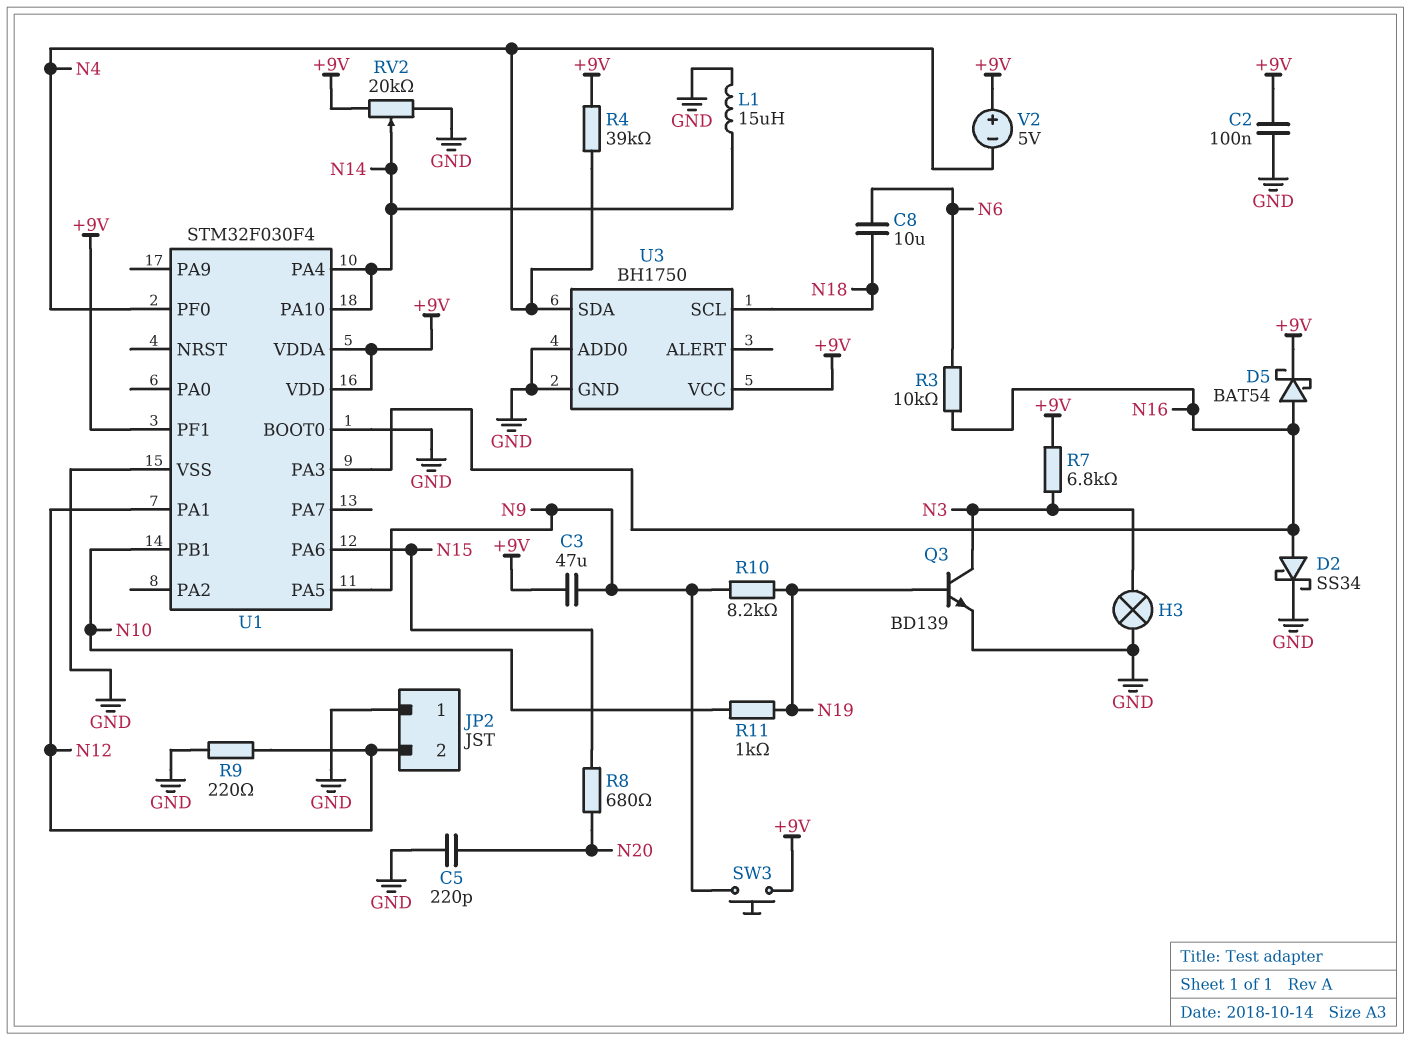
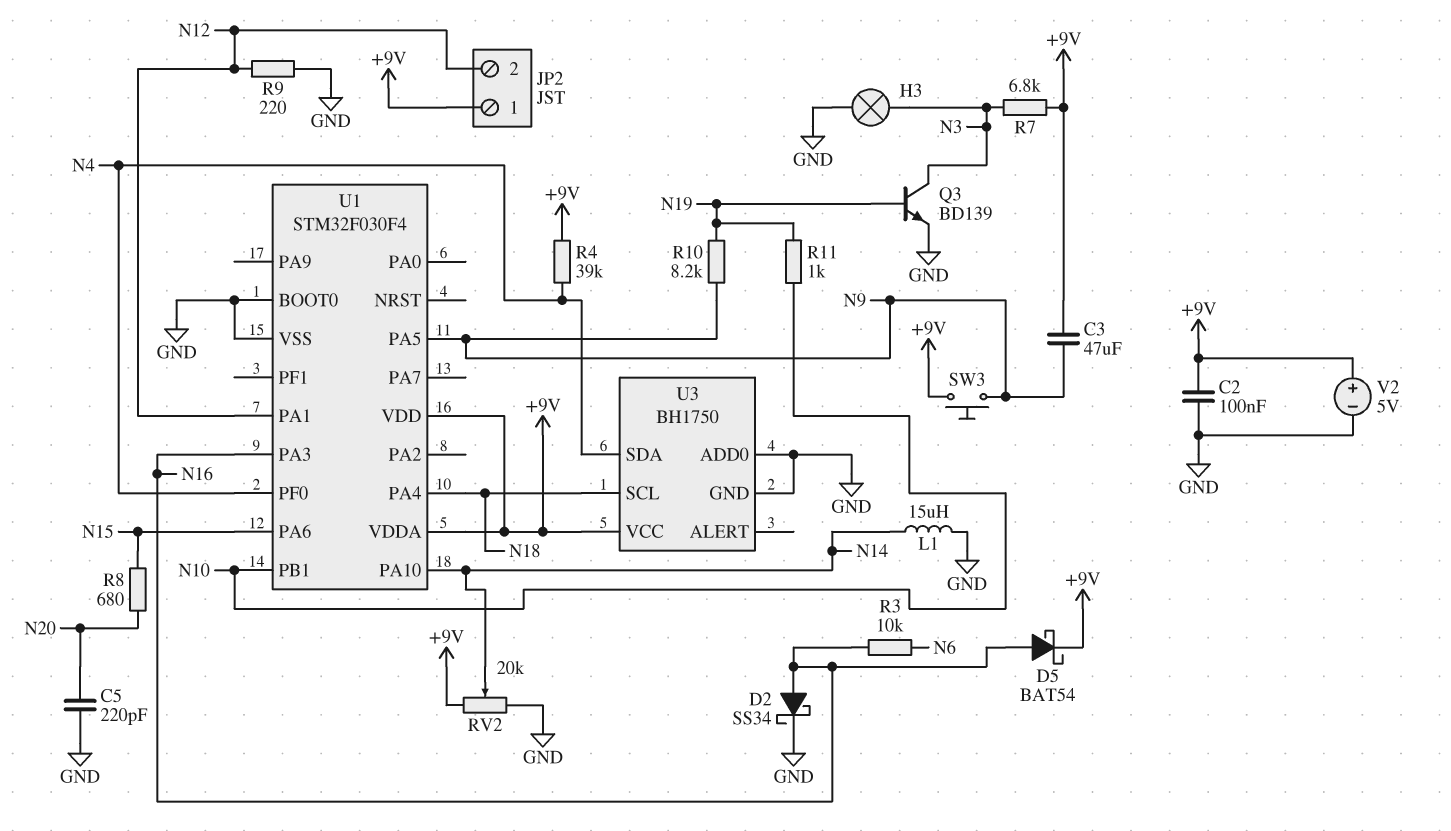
C8: 10uF (N6, N18) -> none
JP2 pin 1: GND -> +9V
U1 pin PA4: N14 -> N18
U1 pin PF1: +9V -> none
V2: 5V (plus +9V, minus N4) -> 5V (plus +9V, minus GND)

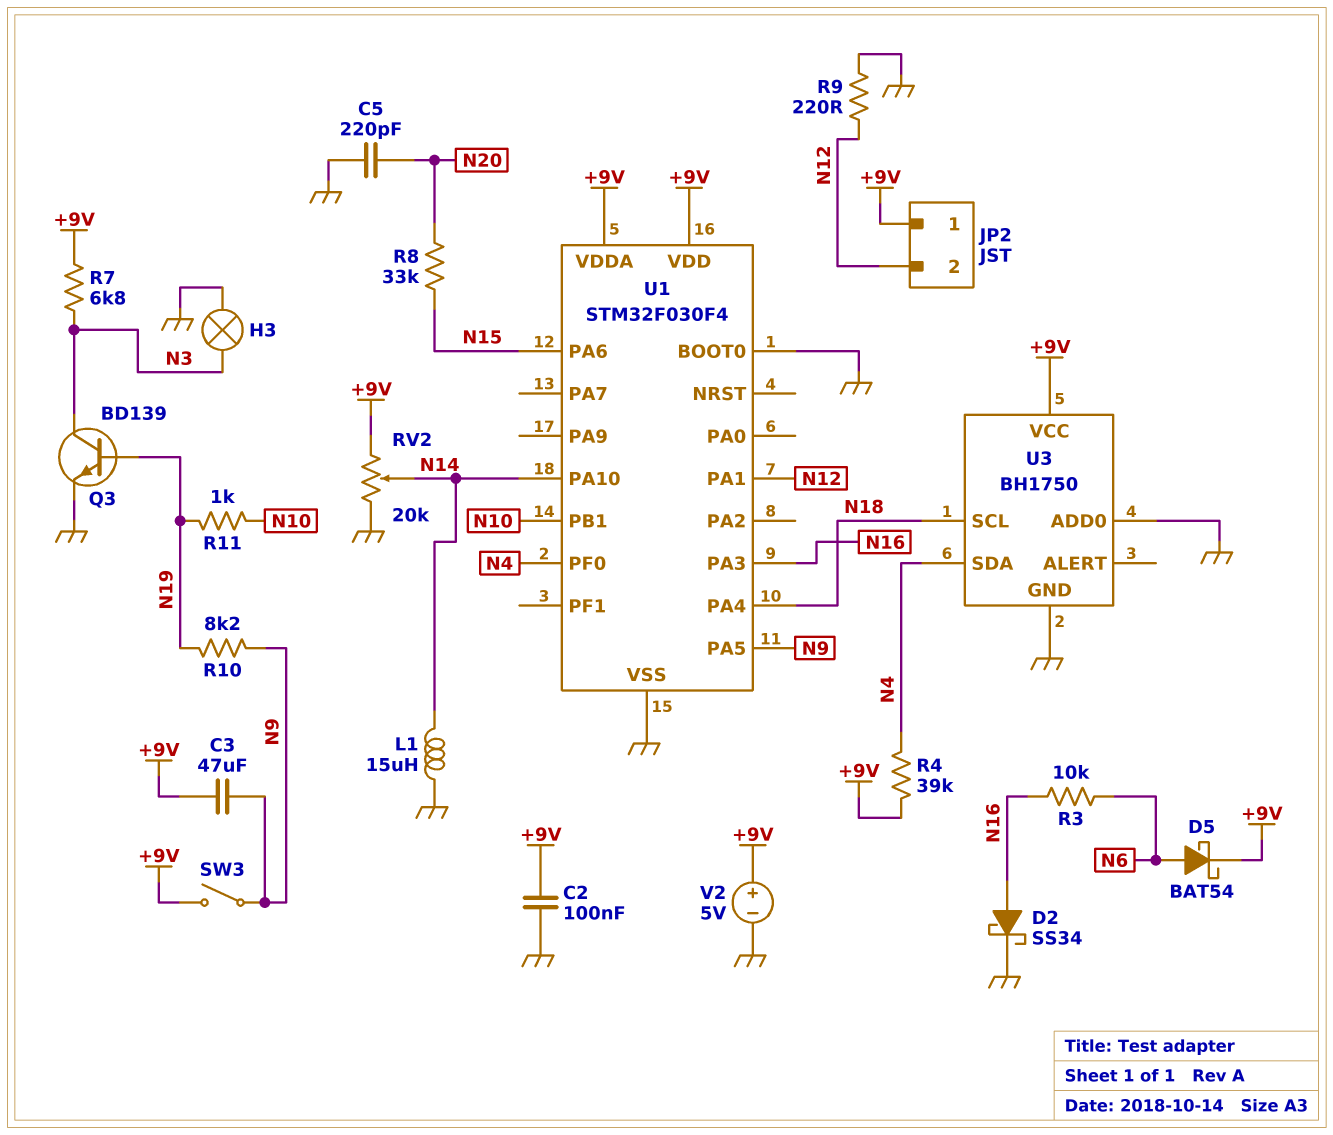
D5: schottky BAT54 (A N16, K +9V) -> schottky BAT54 (A N6, K +9V)
R8: 680 (N15, N20) -> 33k (N15, N20)
SW3: button (+9V, N9) -> switch (+9V, N9)

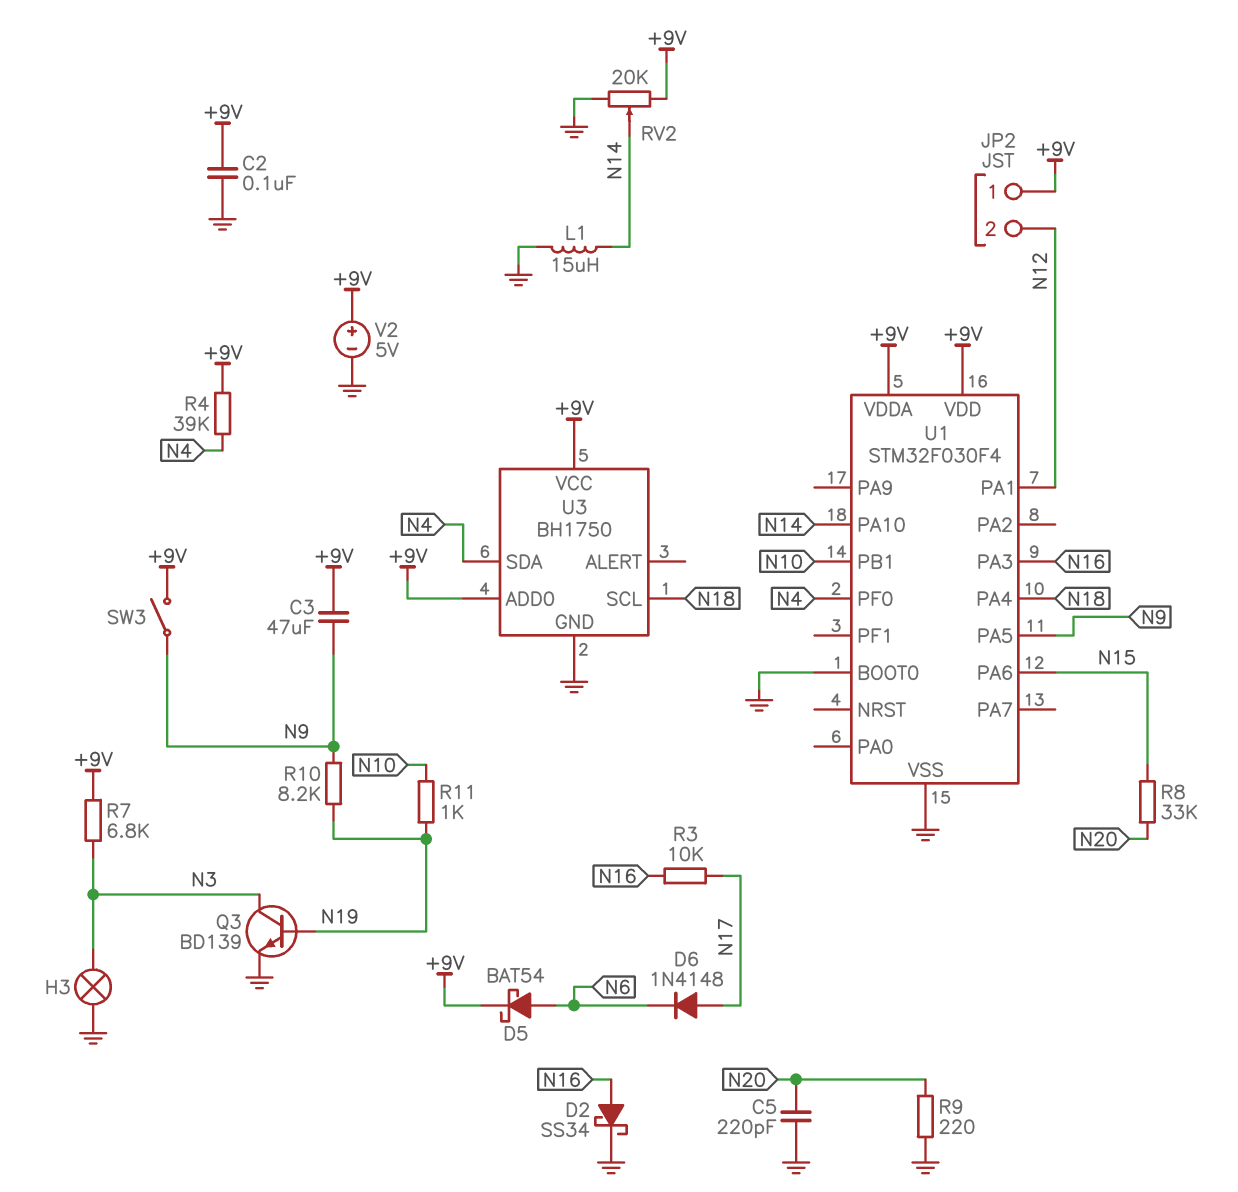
D6: none -> diode 1N4148 (A N17, K N6)
R3: 10k (N6, N16) -> 10k (N16, N17)
R9: 220 (GND, N12) -> 220 (GND, N20)
U3 pin ADD0: GND -> +9V

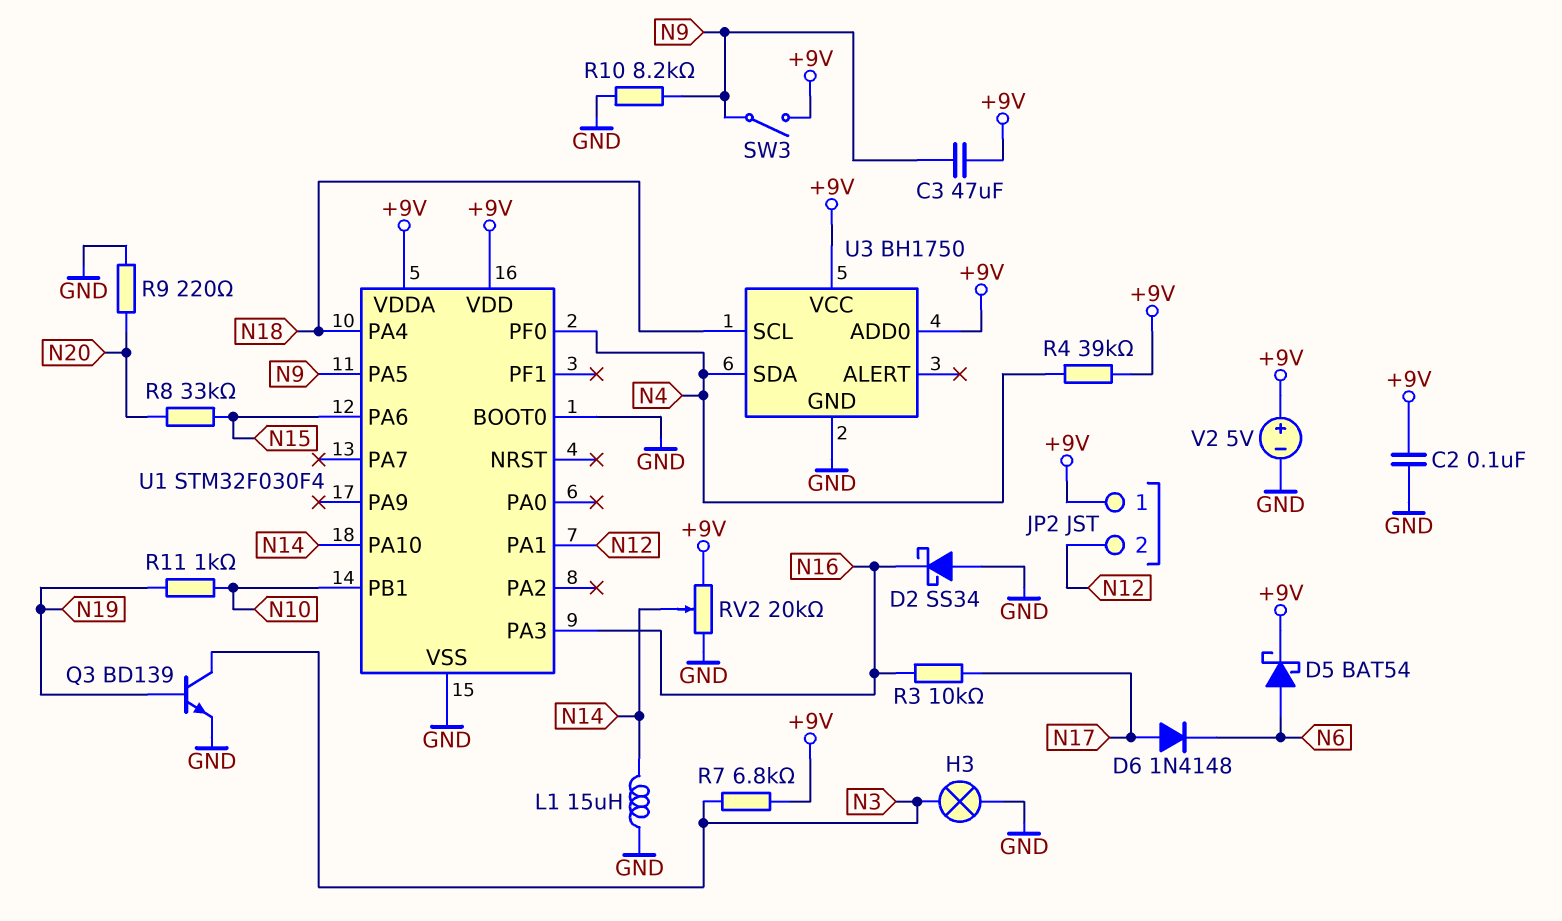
C5: 220pF (GND, N20) -> none
D2: schottky SS34 (A N16, K GND) -> schottky SS34 (A GND, K N16)
R10: 8.2k (N9, N19) -> 8.2k (GND, N9)

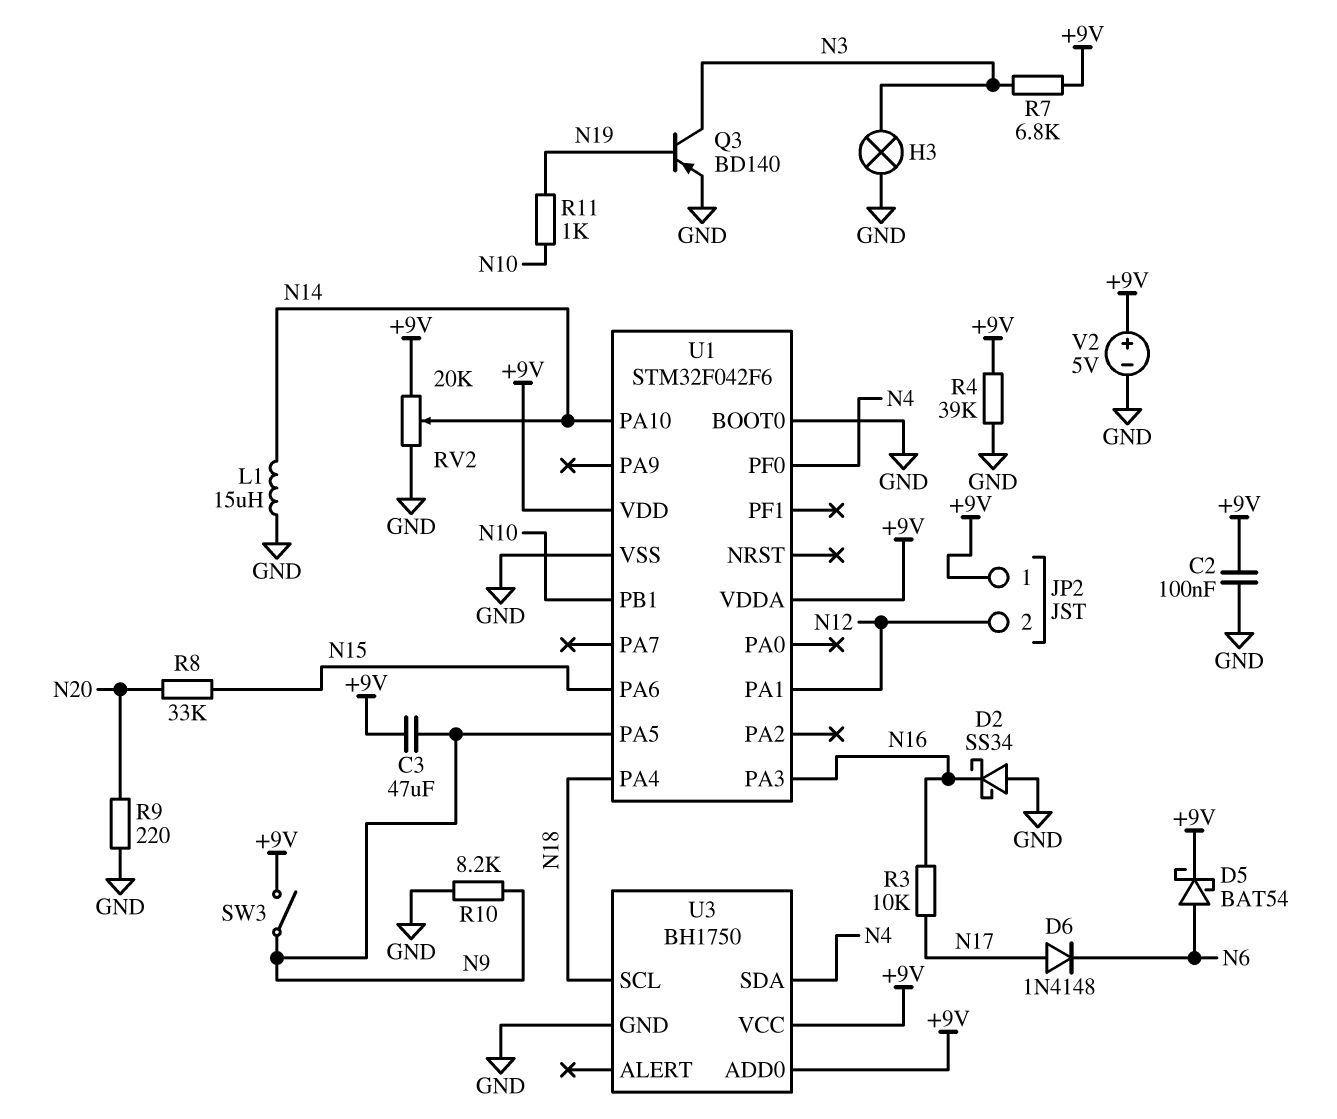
Q3: NPN BD139 (B N19, C N3, E GND) -> PNP BD140 (B N19, C N3, E GND)
R4: 39k (+9V, N4) -> 39k (+9V, GND)
U1: STM32F030F4 -> STM32F042F6

